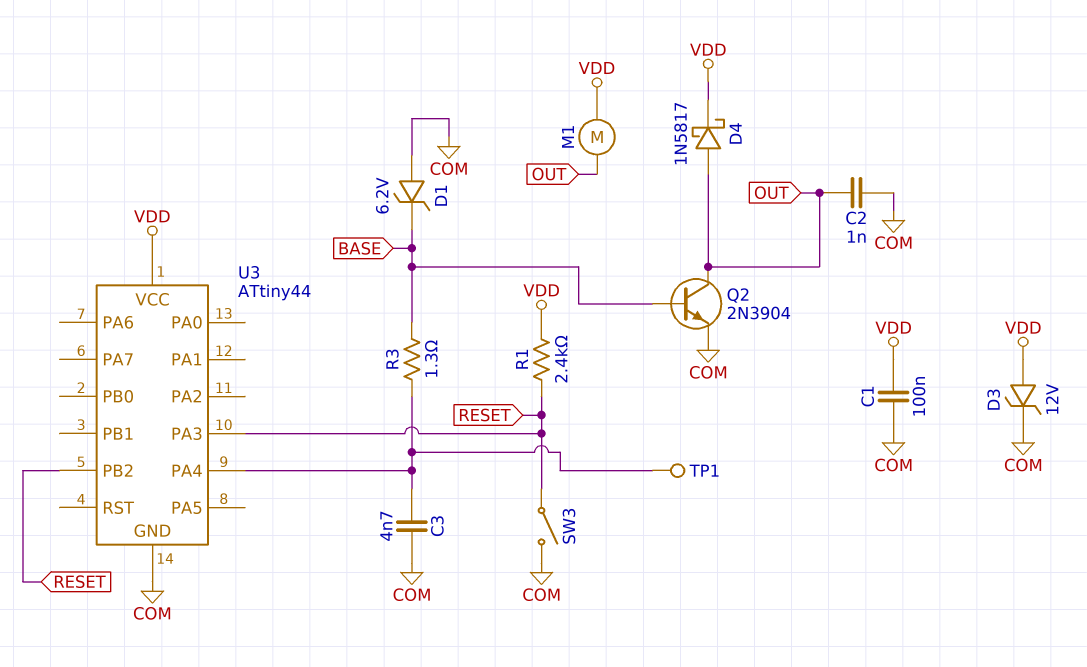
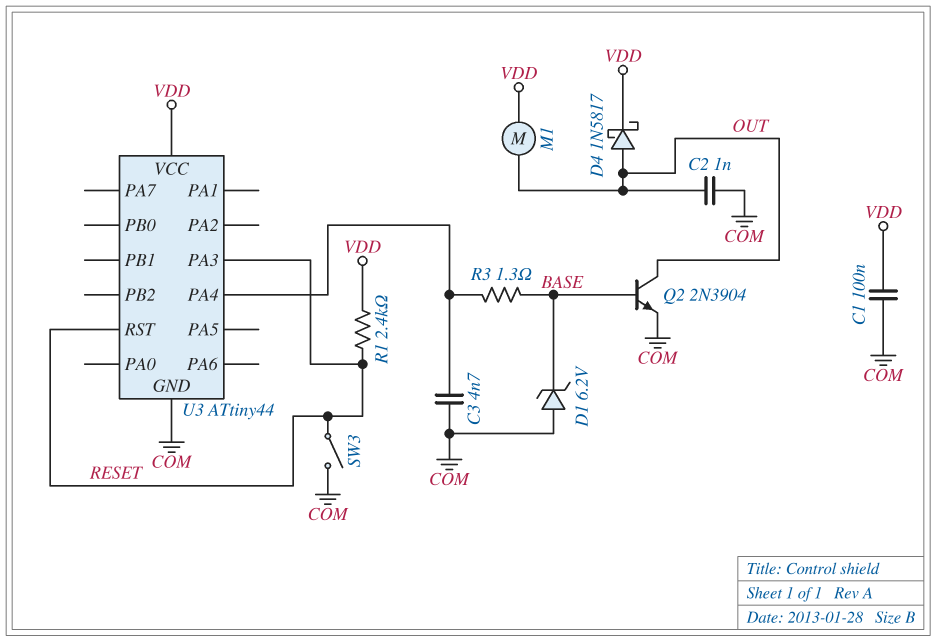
D3: zener 12V (A VDD, K COM) -> none
TP1: test point (U3/PA4) -> none
U3 pin PB2: RESET -> none
U3 pin RST: none -> RESET

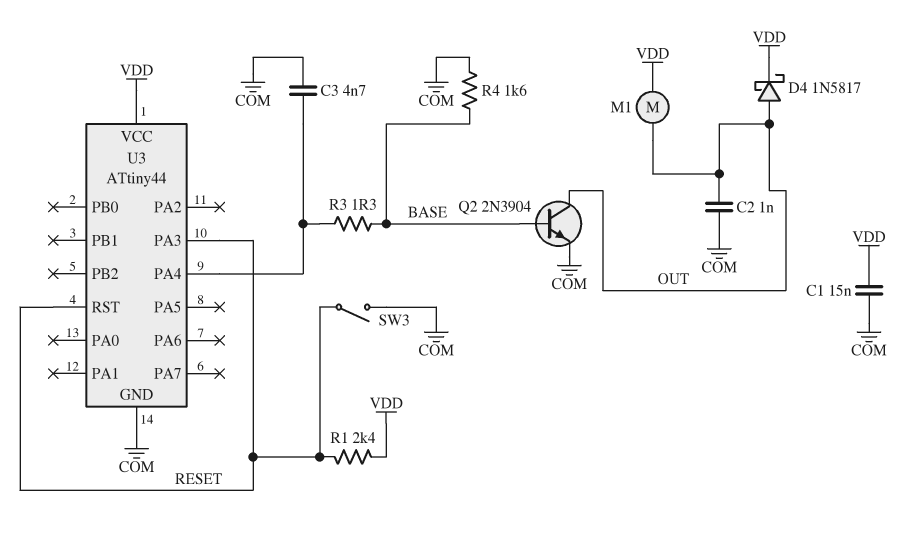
C1: 100nF (COM, VDD) -> 15nF (COM, VDD)
D1: zener 6.2V (A COM, K BASE) -> none
R4: none -> 1.6k (BASE, COM)

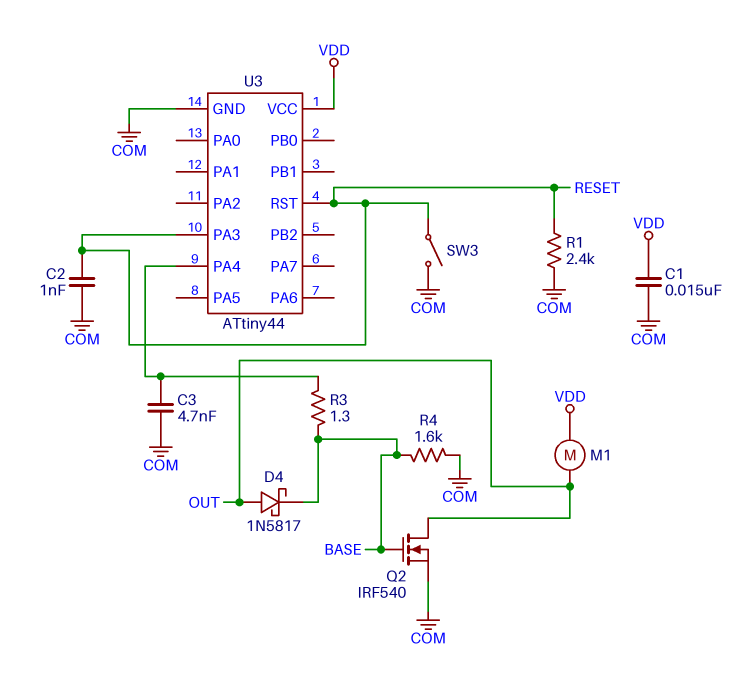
C2: 1nF (COM, OUT) -> 1nF (COM, RESET)
D4: schottky 1N5817 (A OUT, K VDD) -> schottky 1N5817 (A OUT, K BASE)
Q2: NPN 2N3904 (B BASE, C OUT, E COM) -> NMOS IRF540 (G BASE, D OUT, S COM)
R1: 2.4k (RESET, VDD) -> 2.4k (COM, RESET)

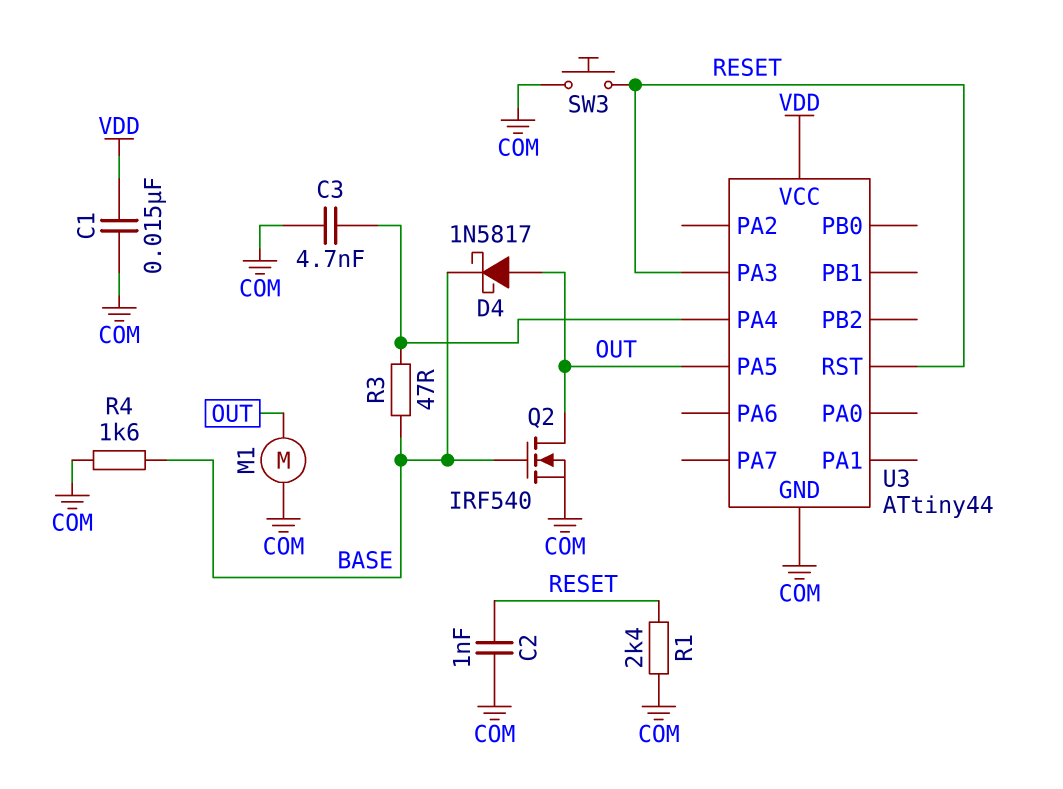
M1: motor (OUT, VDD) -> motor (COM, OUT)
R3: 1.3 (BASE, U3/PA4) -> 47 (BASE, U3/PA4)
SW3: switch (COM, RESET) -> button (COM, RESET)
U3 pin PA5: none -> OUT

